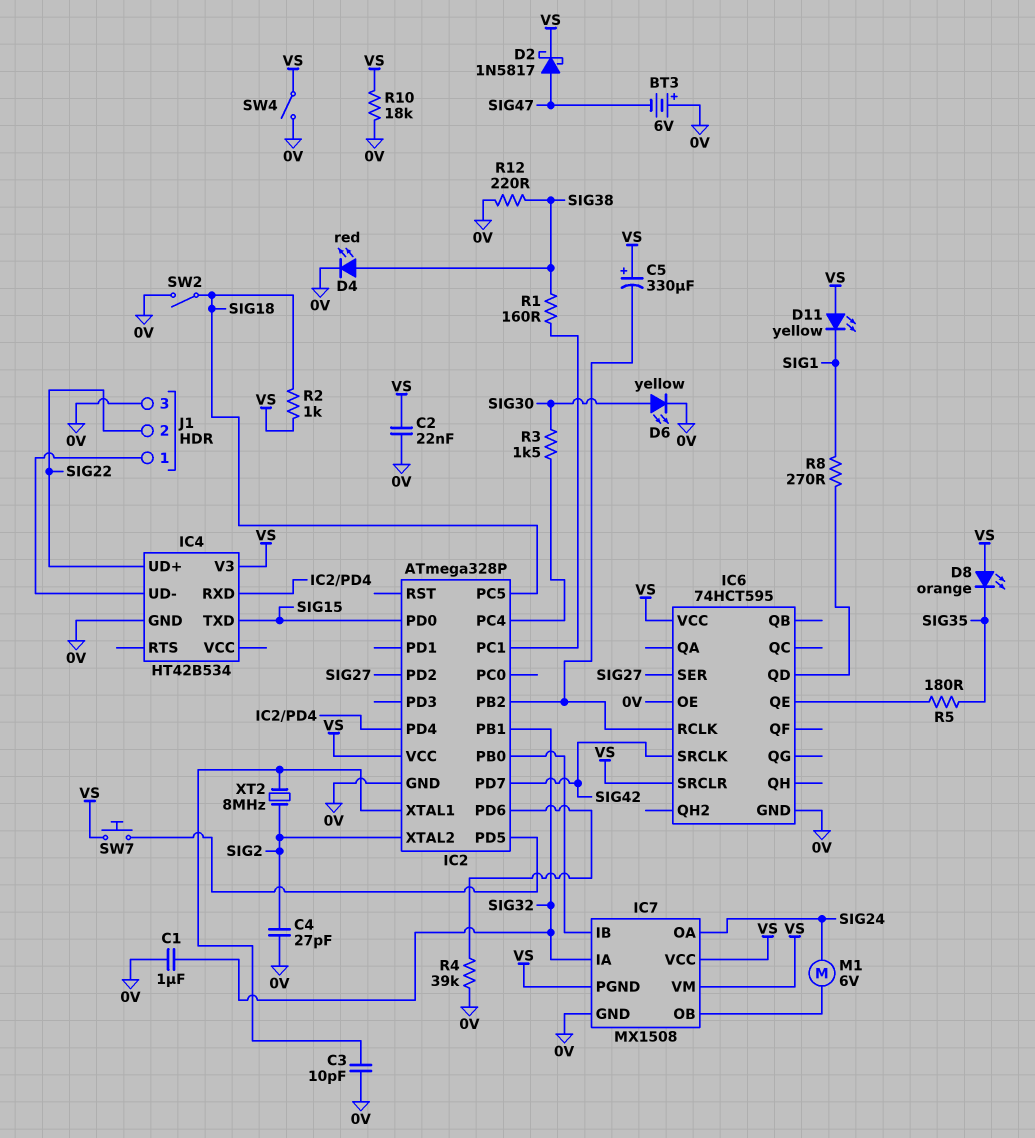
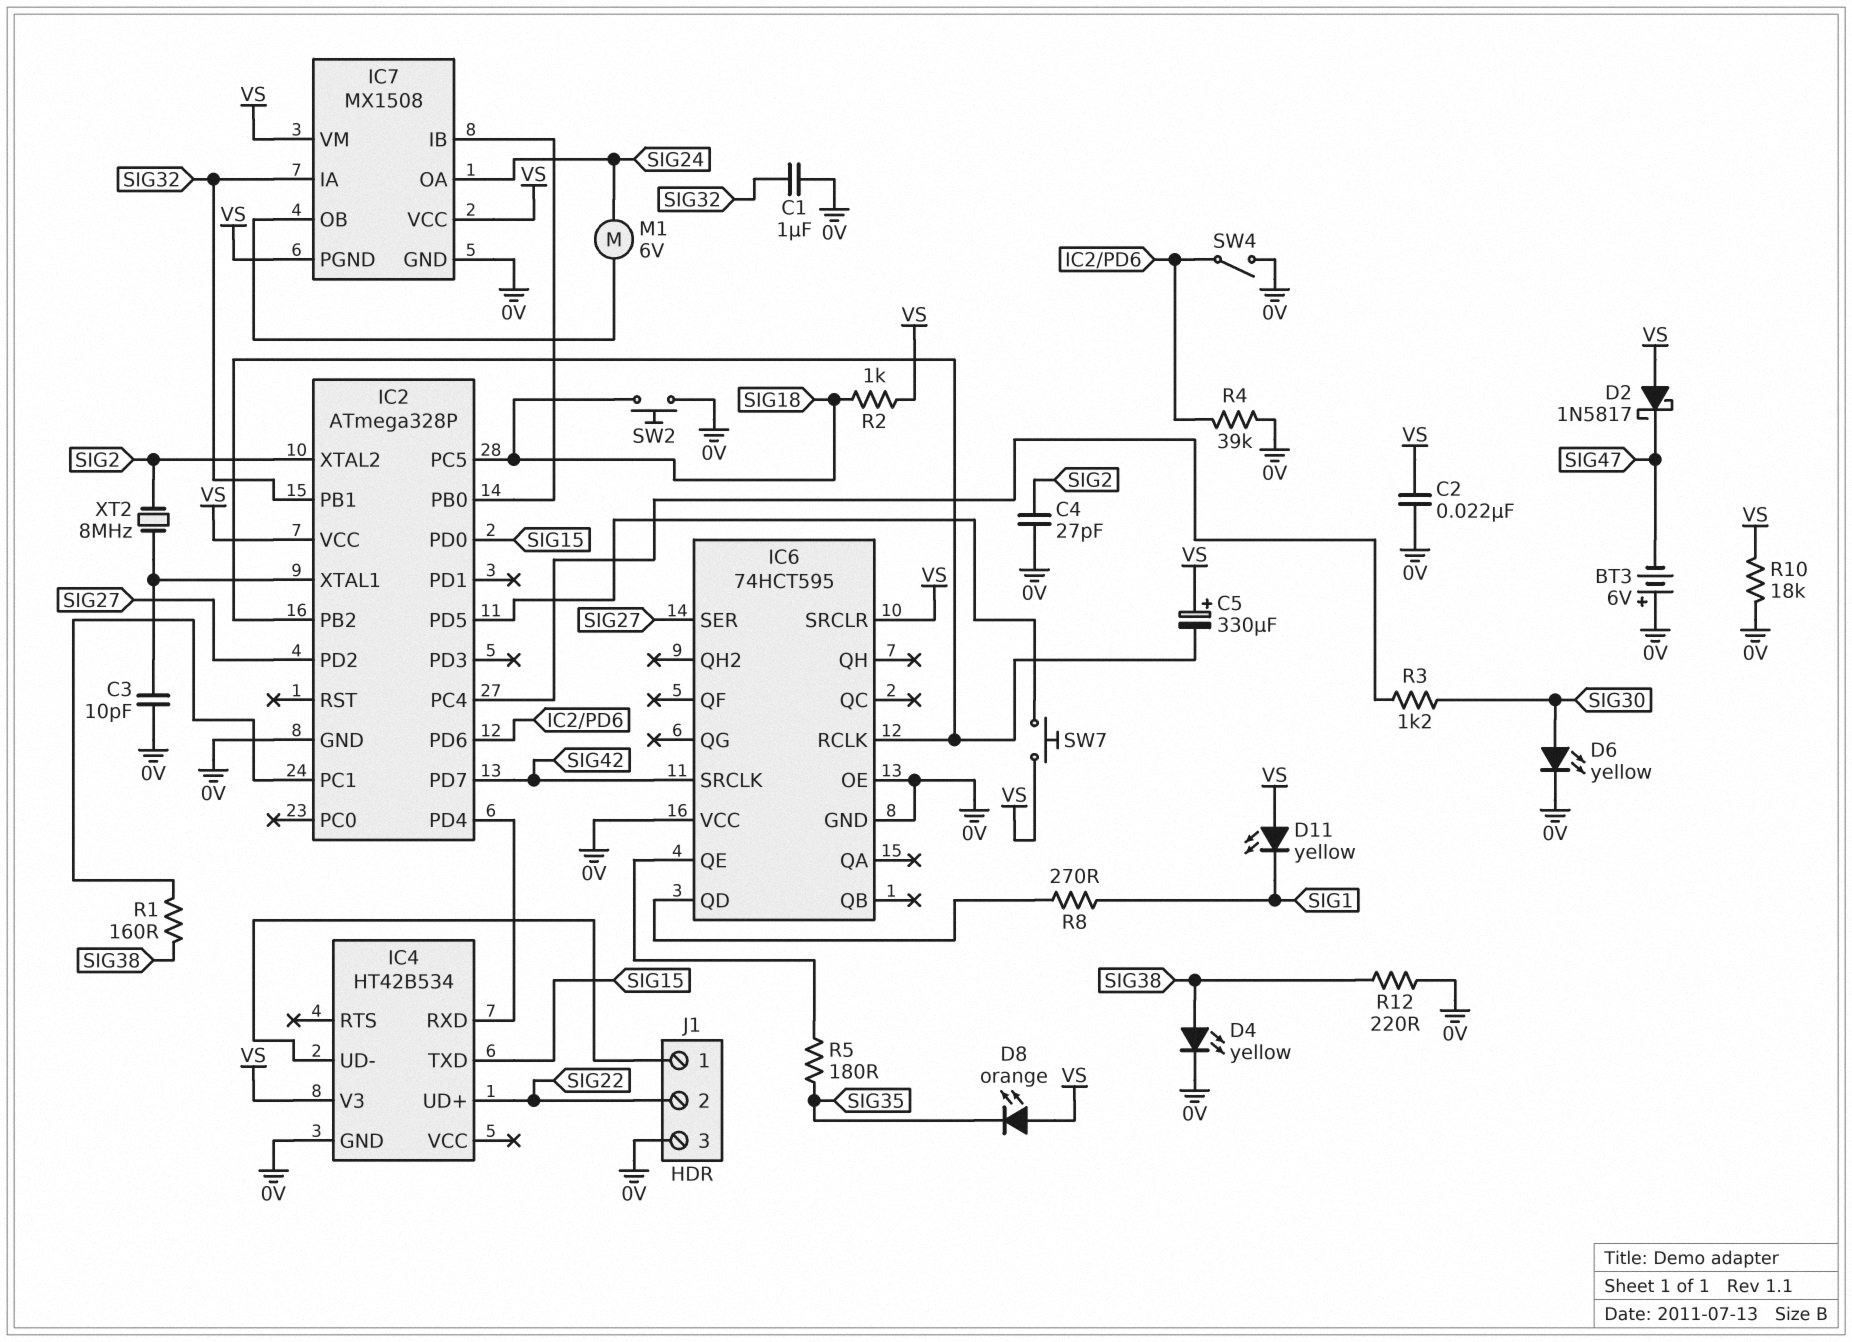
D2: schottky 1N5817 (A SIG47, K VS) -> schottky 1N5817 (A VS, K SIG47)
D4: LED red (A SIG38, K 0V) -> LED yellow (A SIG38, K 0V)
IC6 pin VCC: VS -> 0V
R3: 1.5k (IC2/PC4, SIG30) -> 1.2k (IC2/PC4, SIG30)
SW2: switch (0V, SIG18) -> button (0V, SIG18)
SW4: switch (0V, VS) -> switch (0V, IC2/PD6)

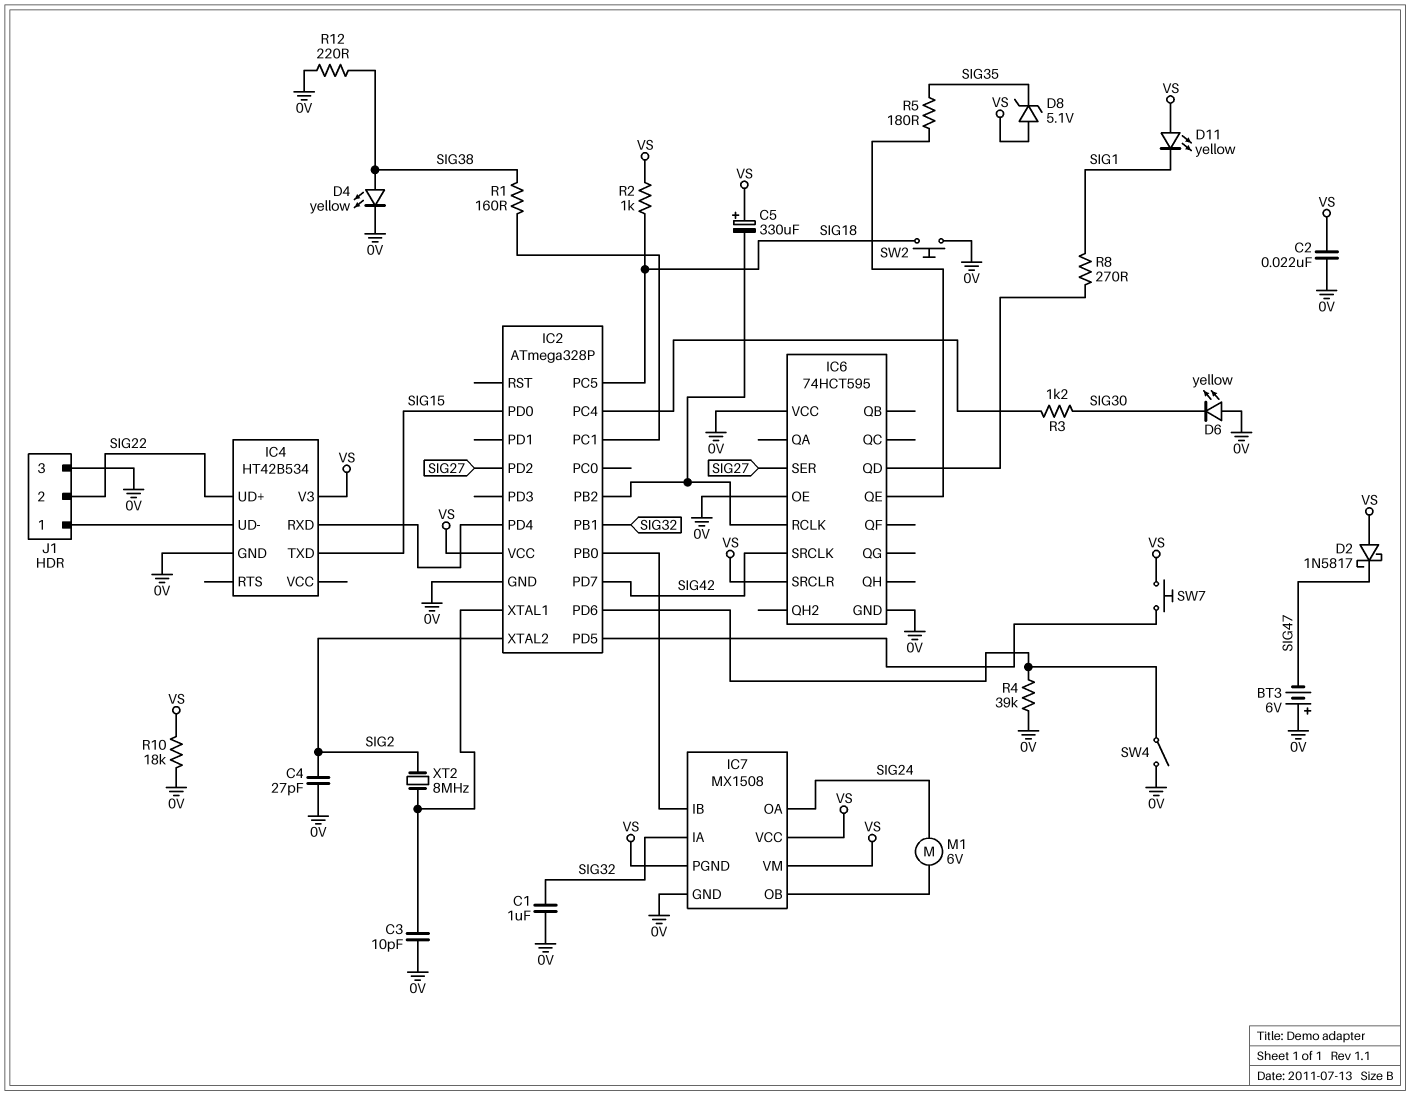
D6: LED yellow (A SIG30, K 0V) -> LED yellow (A 0V, K SIG30)
D8: LED orange (A VS, K SIG35) -> zener 5.1V (A VS, K SIG35)

